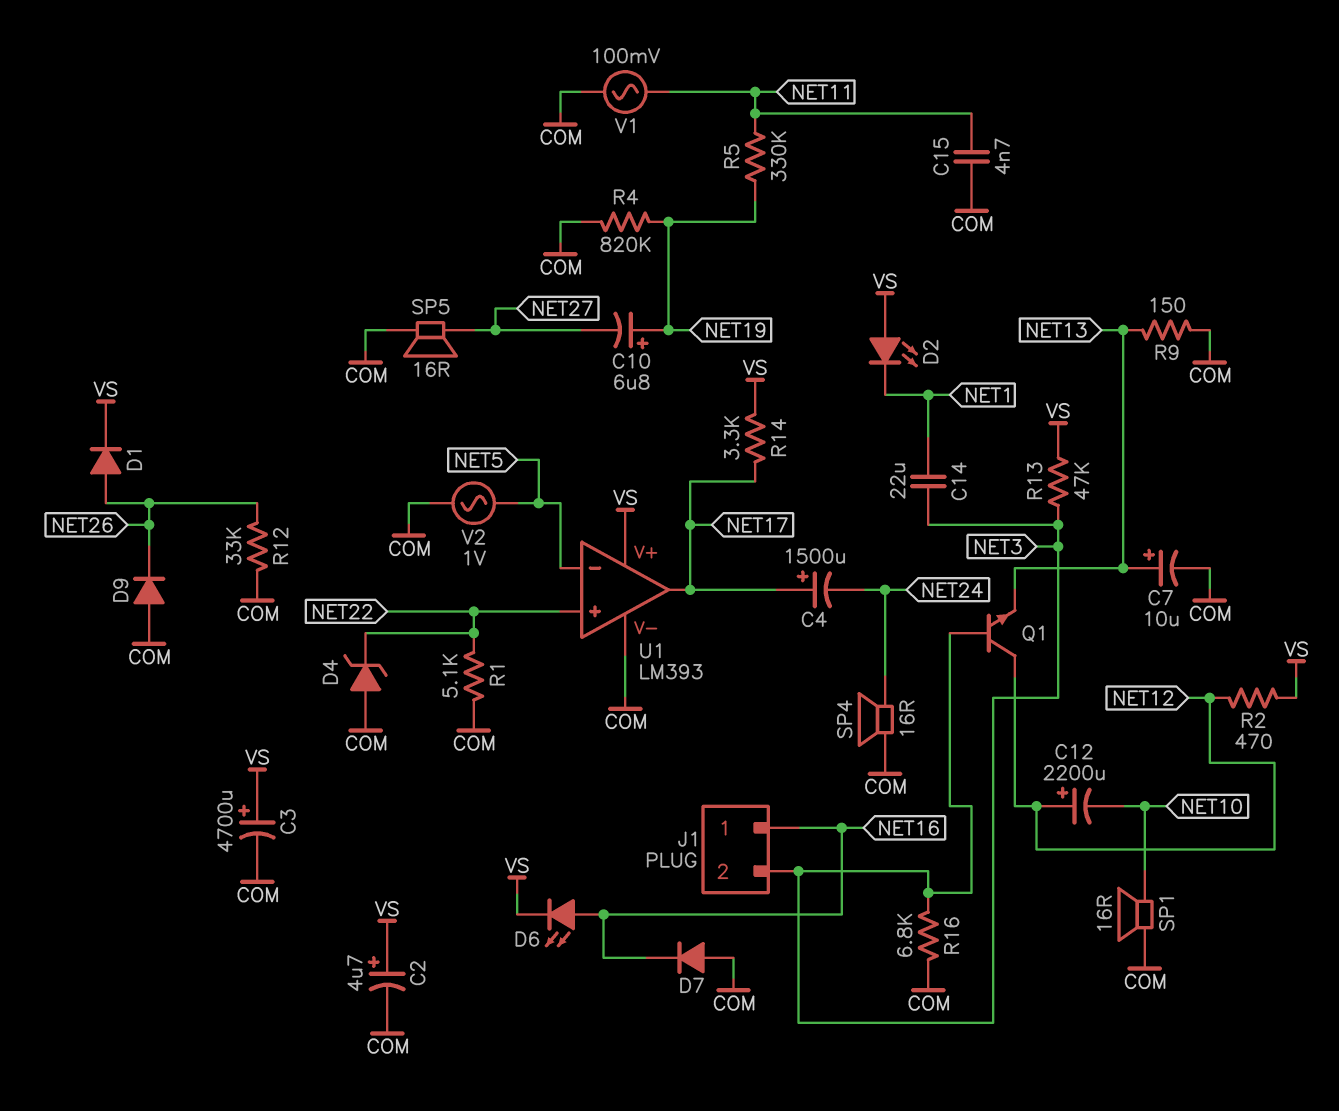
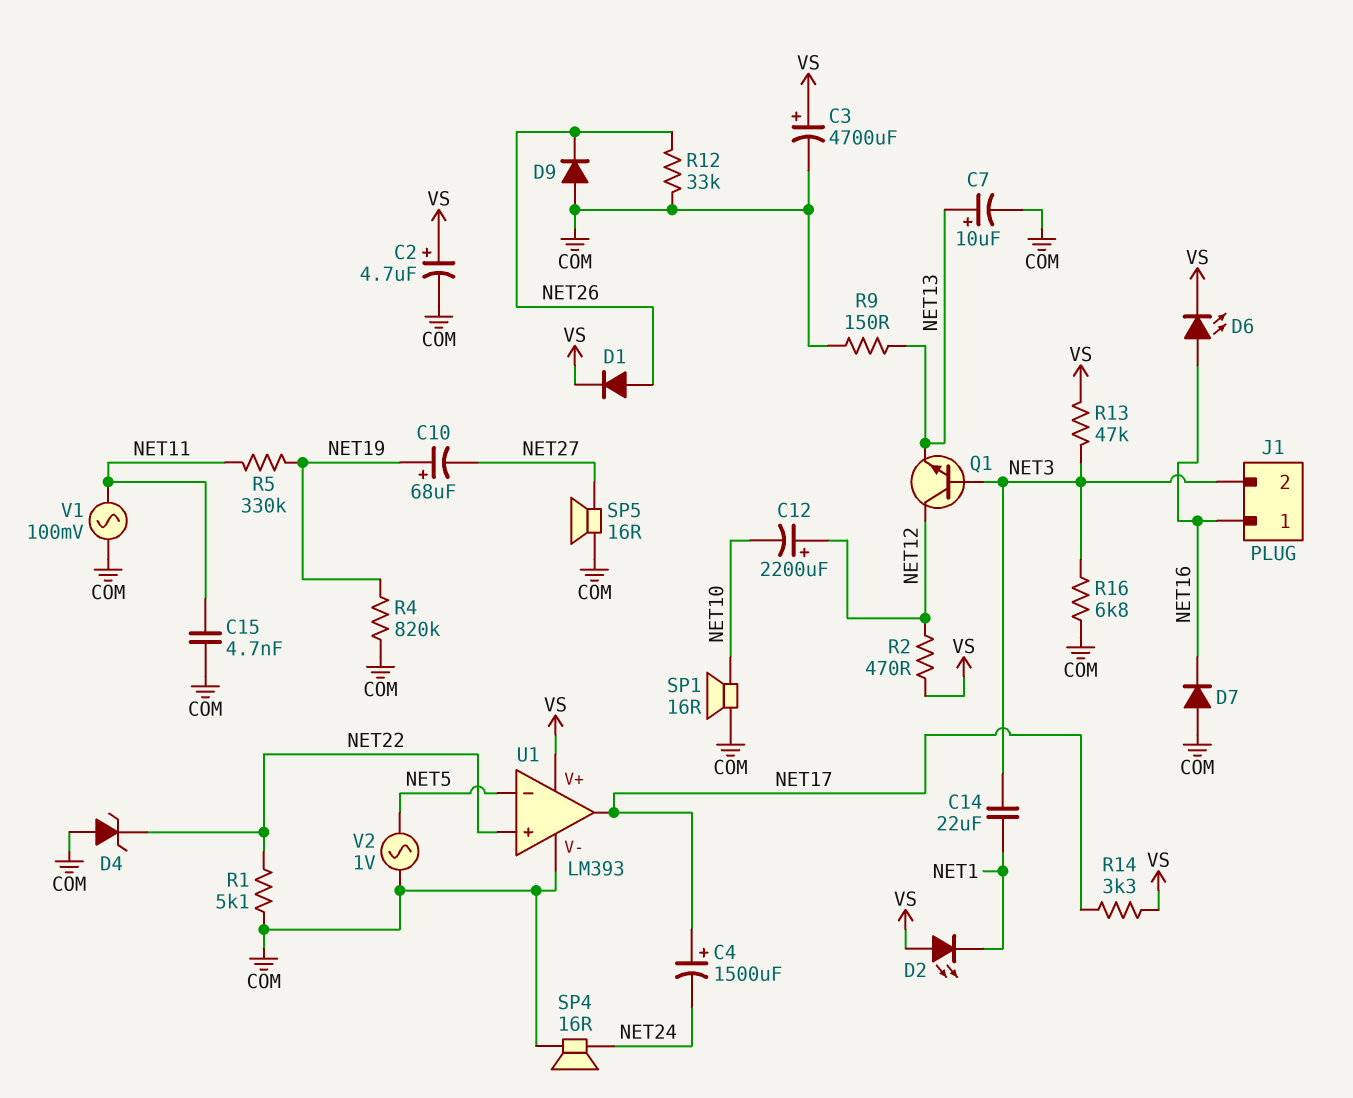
C10: 6.8uF (plus NET19, minus NET27) -> 68uF (plus NET19, minus NET27)

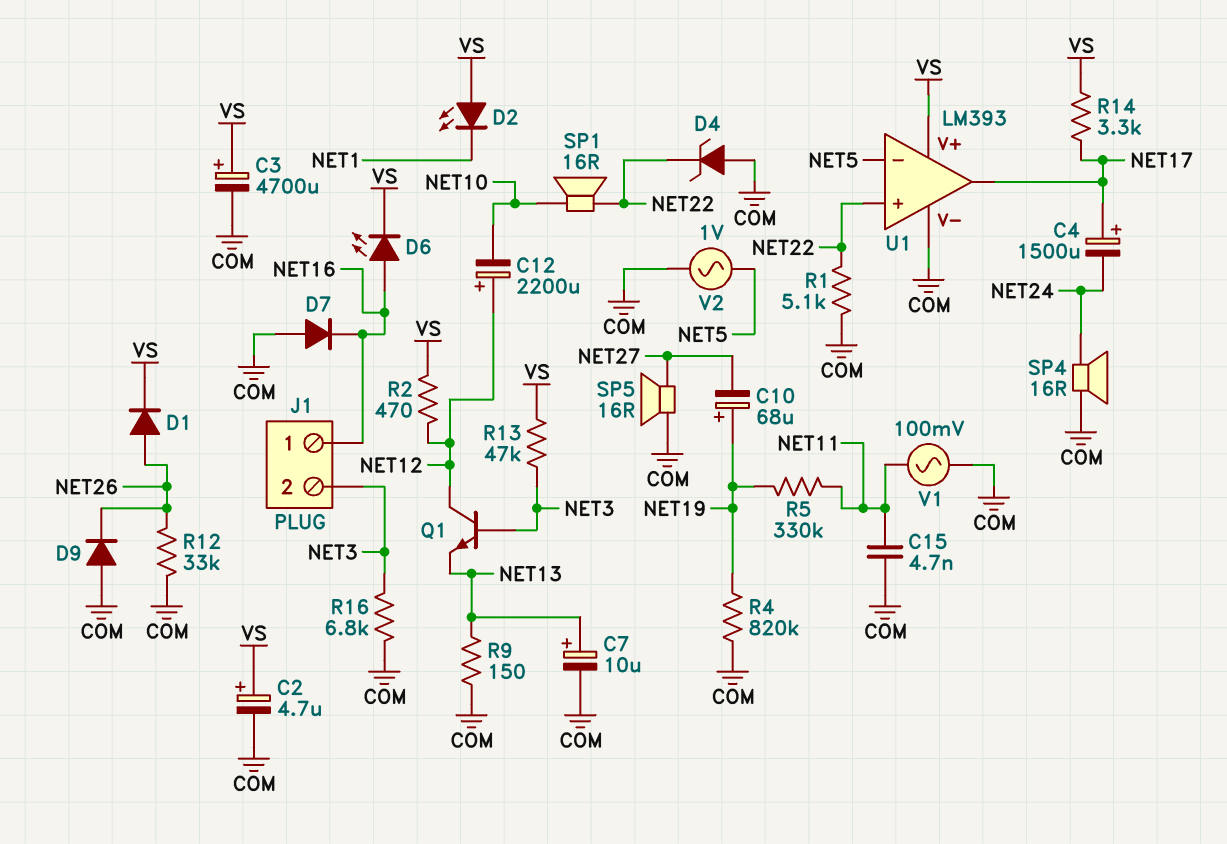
C14: 22uF (NET1, NET3) -> none
SP1: speaker 16R (COM, NET10) -> speaker 16R (NET10, NET22)

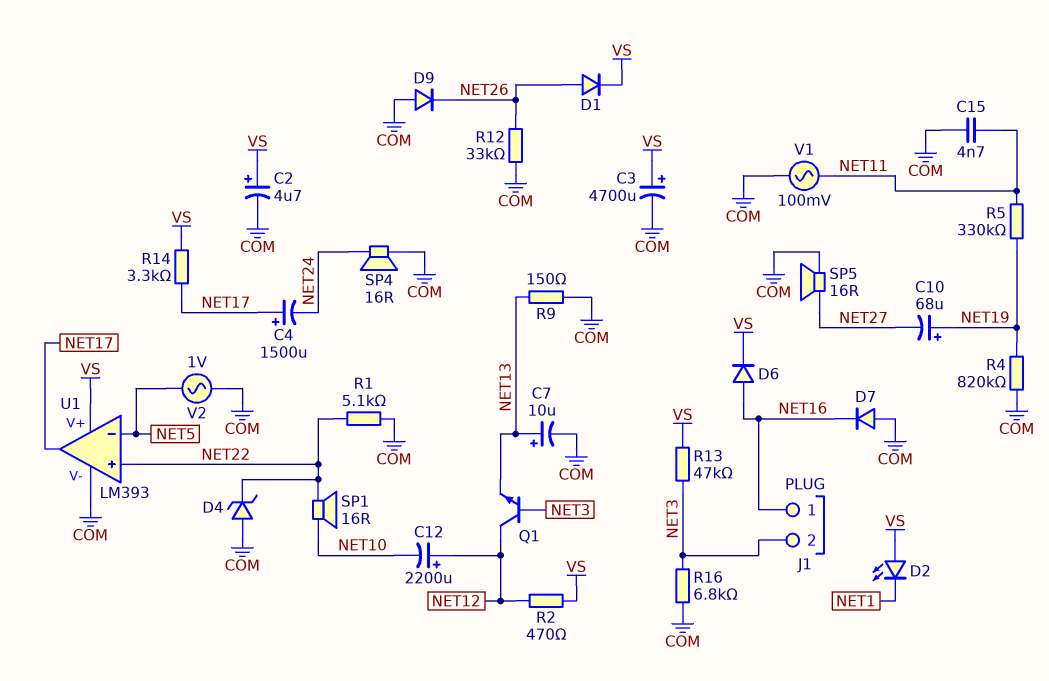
D6: LED (A NET16, K VS) -> diode (A NET16, K VS)

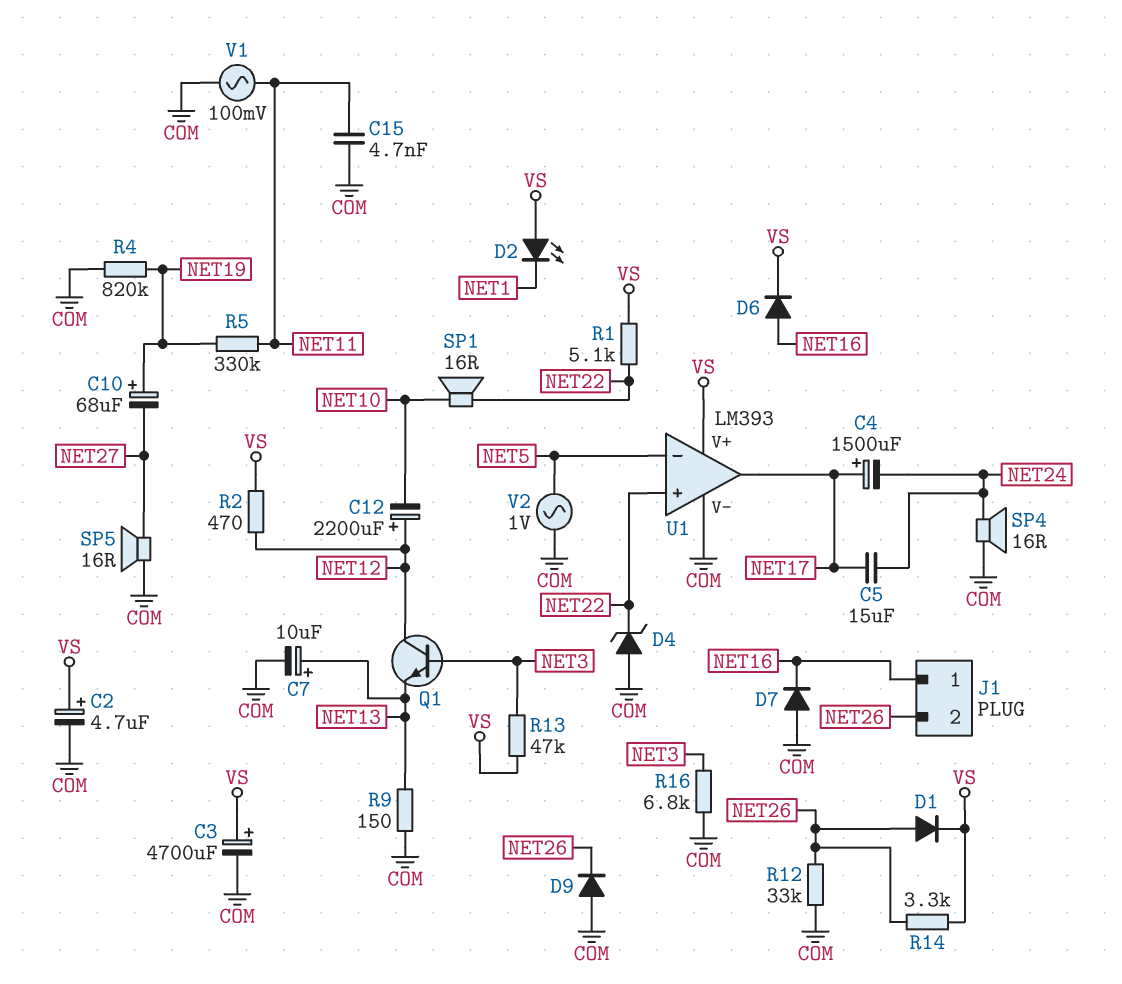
C5: none -> 15uF (NET17, NET24)
J1 pin 2: NET3 -> NET26
R1: 5.1k (COM, NET22) -> 5.1k (NET22, VS)
R14: 3.3k (NET17, VS) -> 3.3k (NET26, VS)

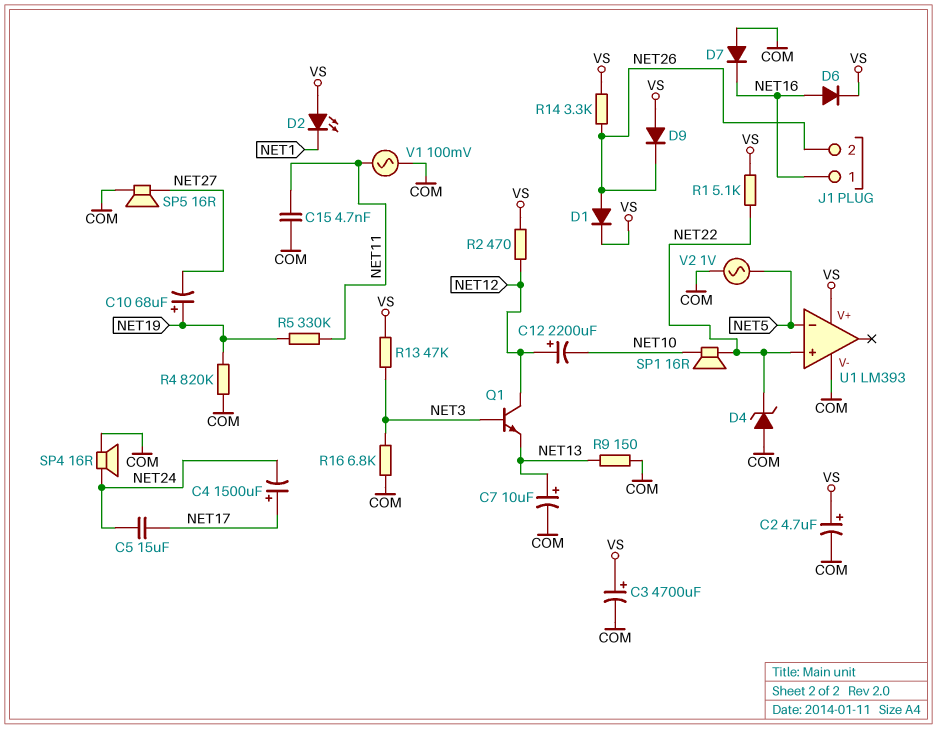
D9: diode (A COM, K NET26) -> diode (A VS, K NET26)
R12: 33k (COM, NET26) -> none
U1 pin out: NET17 -> none

